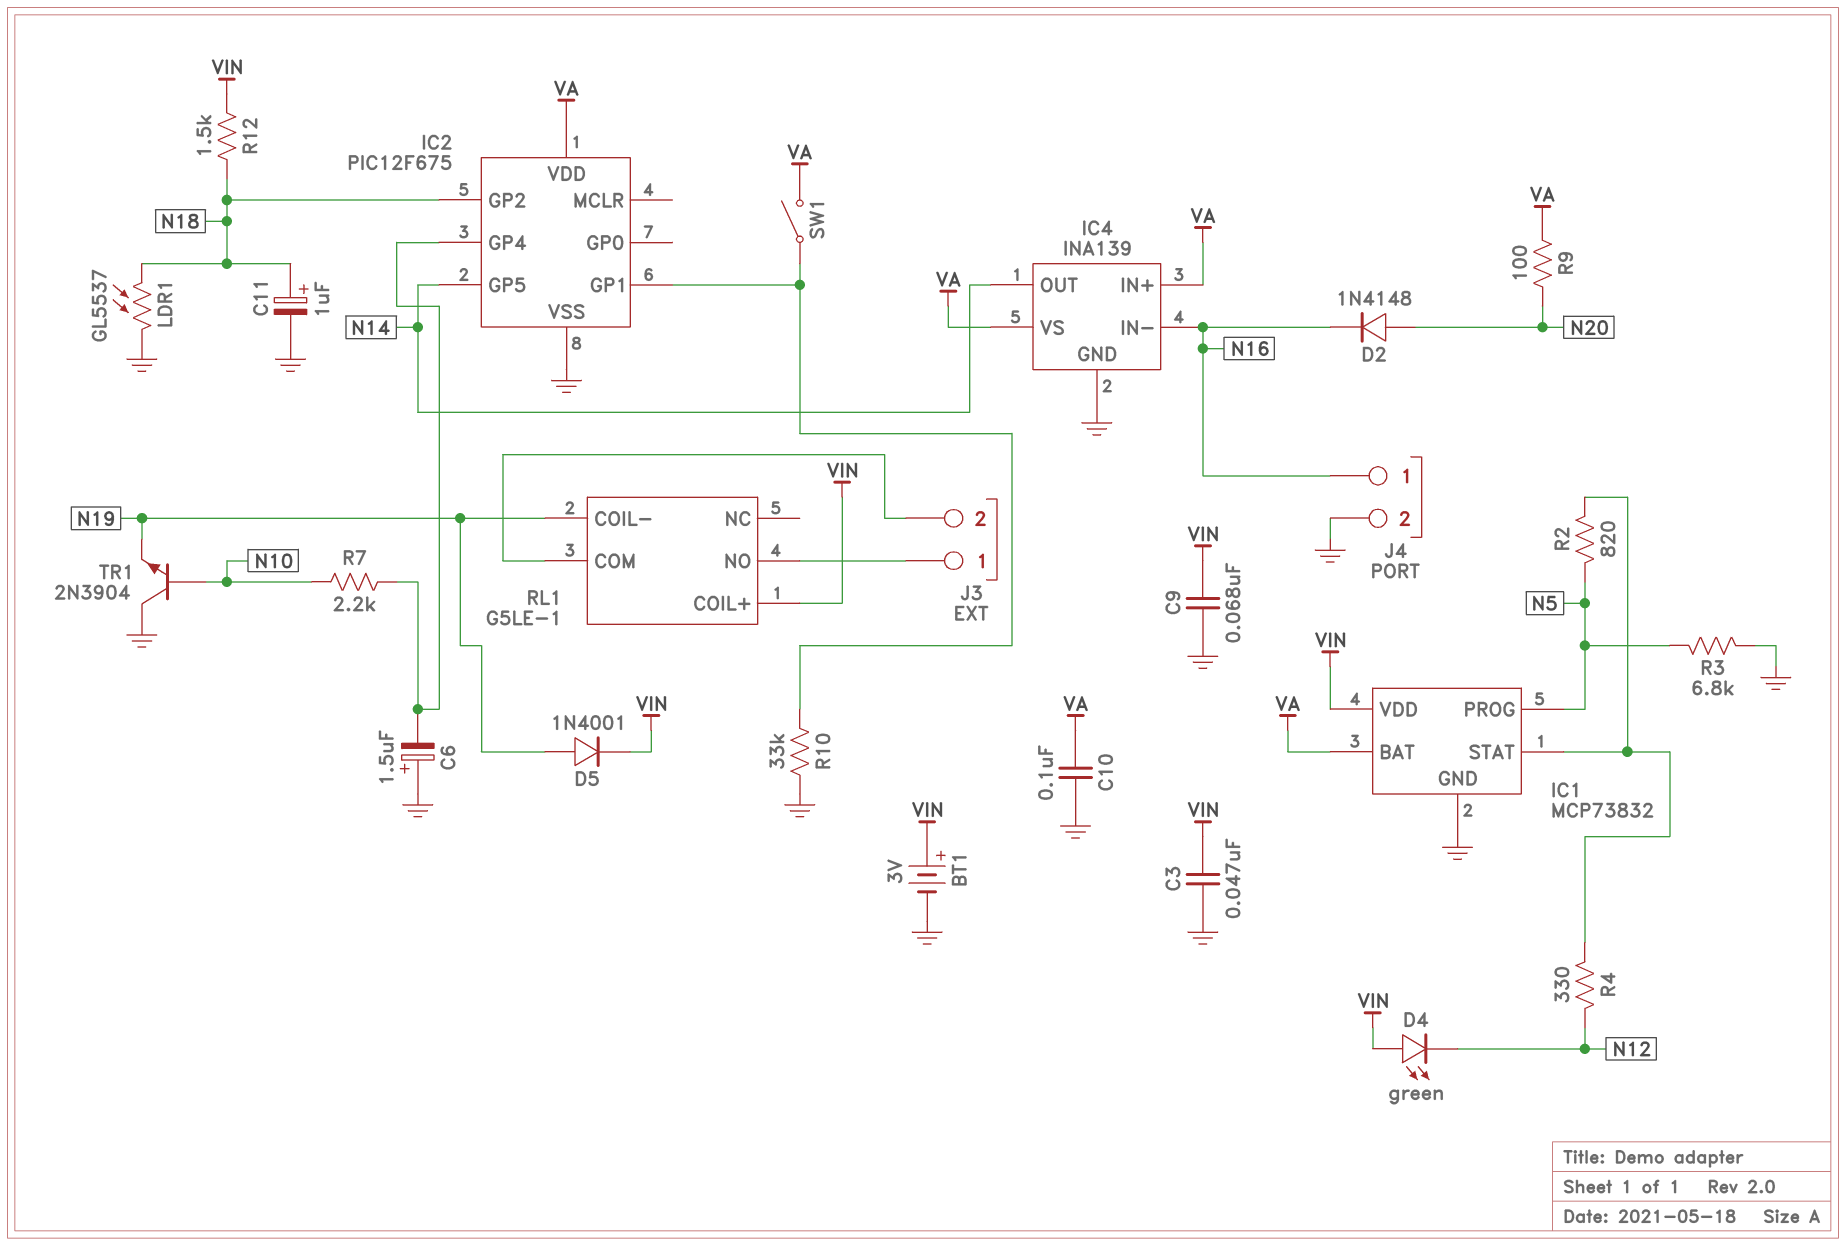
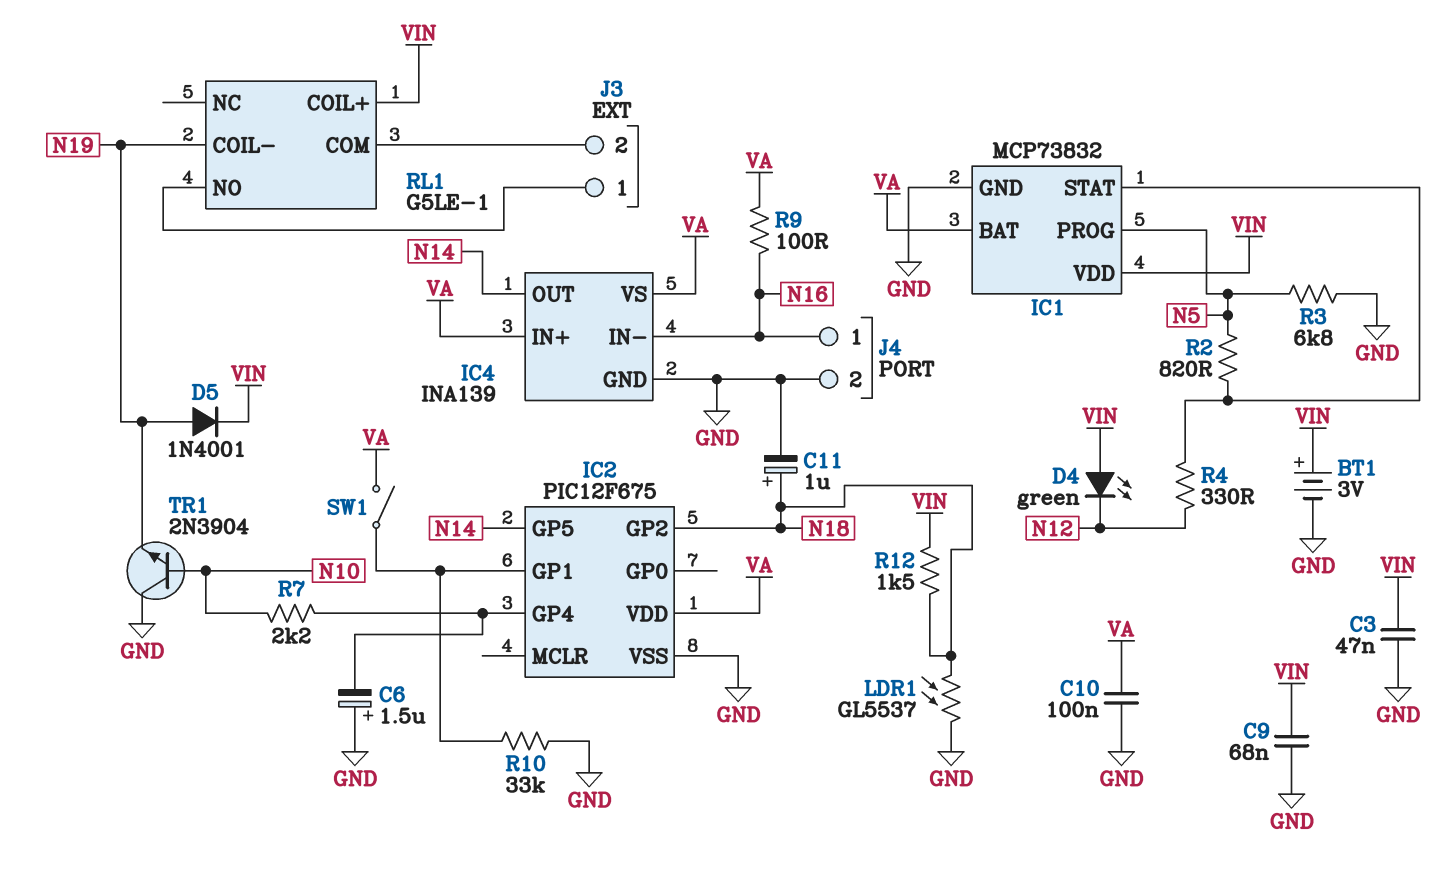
D2: diode 1N4148 (A N20, K N16) -> none
R9: 100 (N20, VA) -> 100 (N16, VA)

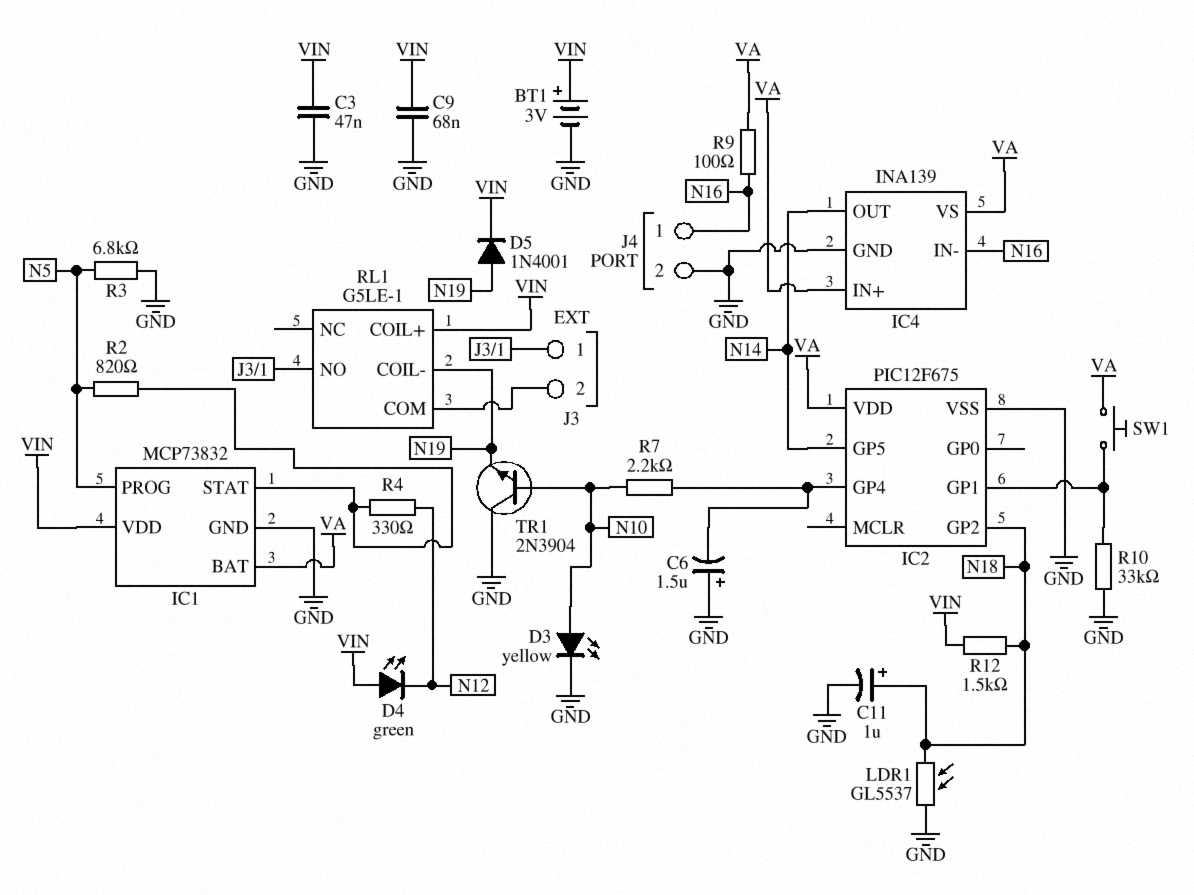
C10: 100nF (GND, VA) -> none
D3: none -> LED yellow (A N10, K GND)
SW1: switch (IC2/GP1, VA) -> button (IC2/GP1, VA)

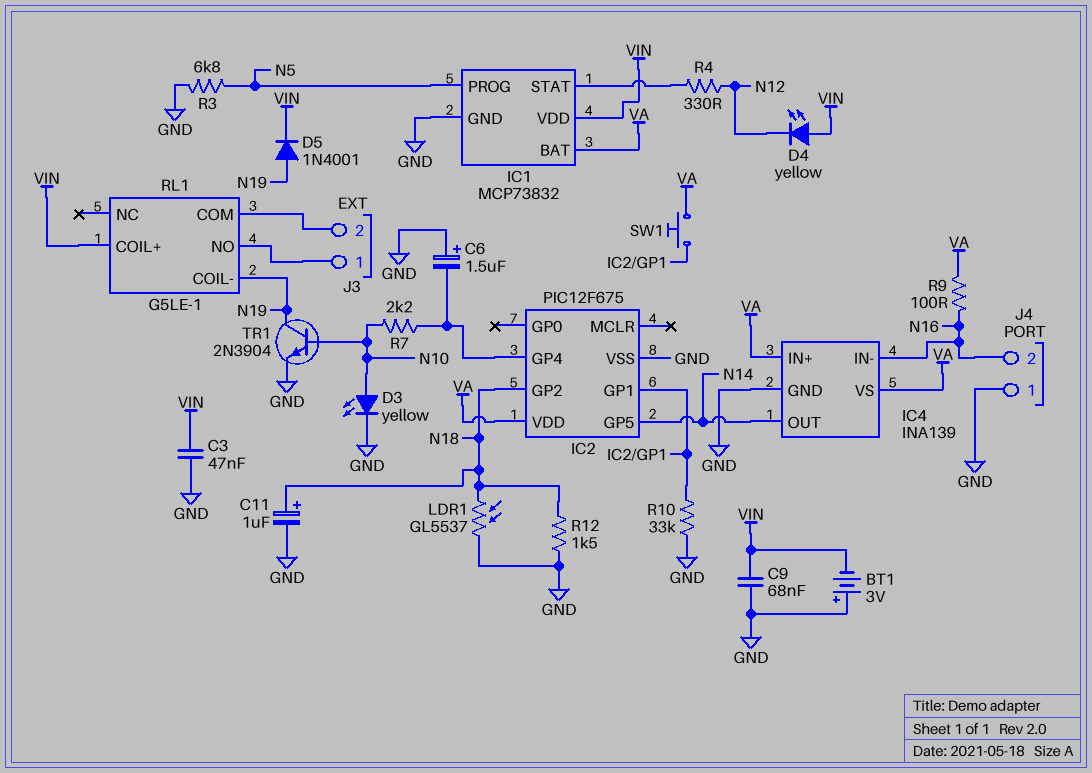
BT1: 3V (plus VIN, minus GND) -> 3V (plus GND, minus VIN)
D4: LED green (A VIN, K N12) -> LED yellow (A VIN, K N12)
J4 pin 1: N16 -> GND
J4 pin 2: GND -> N16
R2: 820 (IC1/STAT, N5) -> none
R12: 1.5k (N18, VIN) -> 1.5k (GND, N18)
TR1: NPN 2N3904 (B N10, C GND, E N19) -> NPN 2N3904 (B N10, C N19, E GND)

